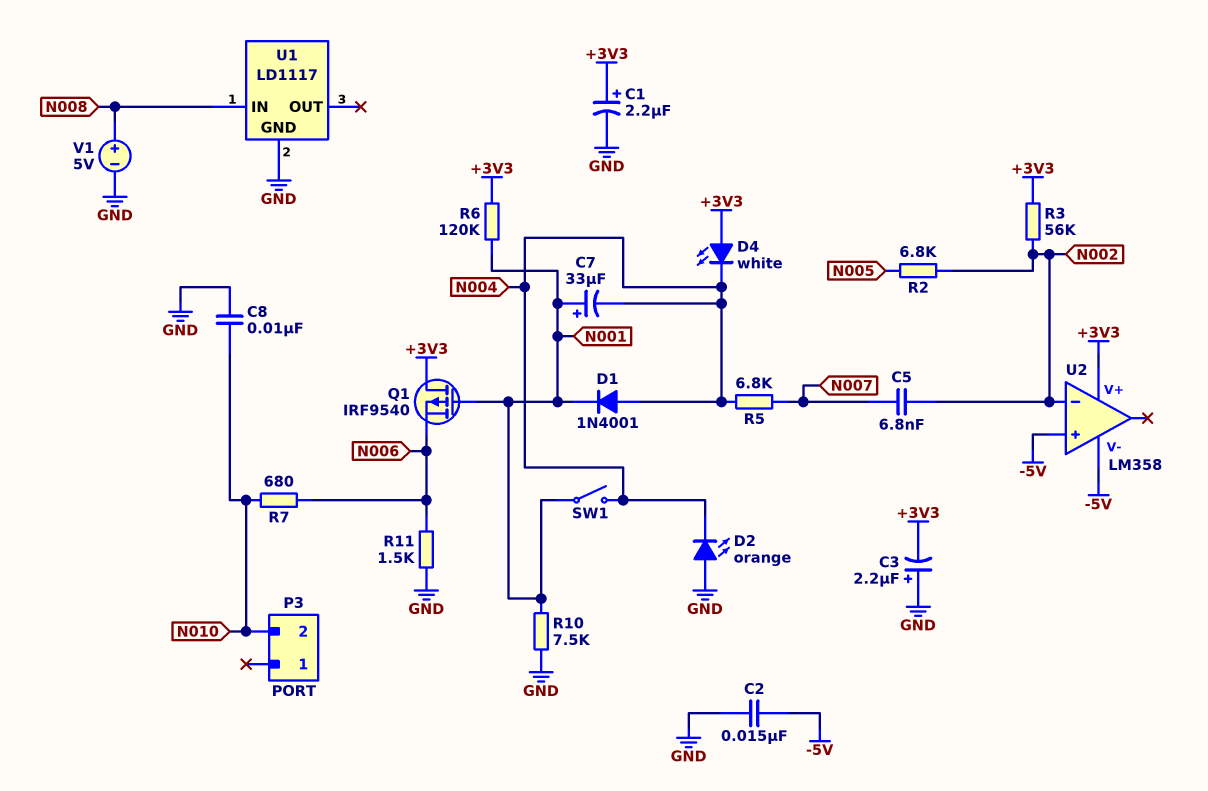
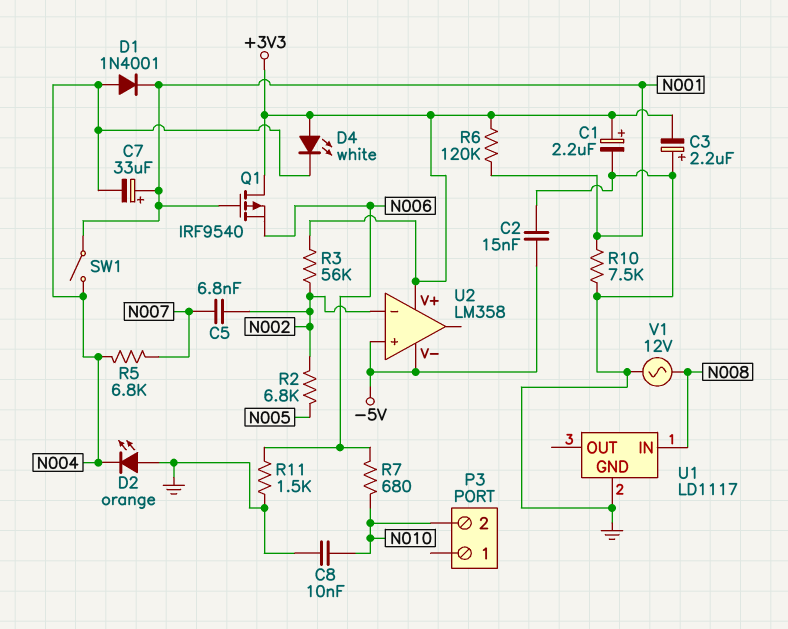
V1: 5V (plus N008, minus GND) -> AC 12V (GND, N008)

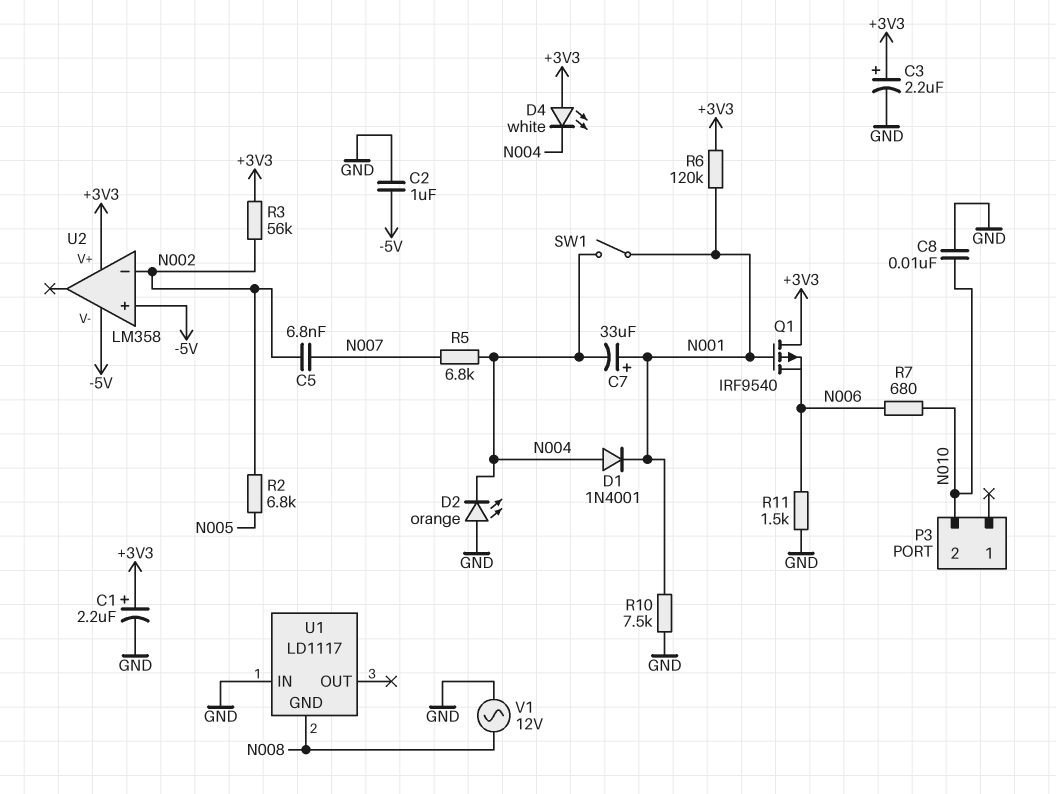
C2: 15nF (-5V, GND) -> 1uF (-5V, GND)
C3: 2.2uF (plus GND, minus +3V3) -> 2.2uF (plus +3V3, minus GND)
U1 pin GND: GND -> N008
U1 pin IN: N008 -> GND

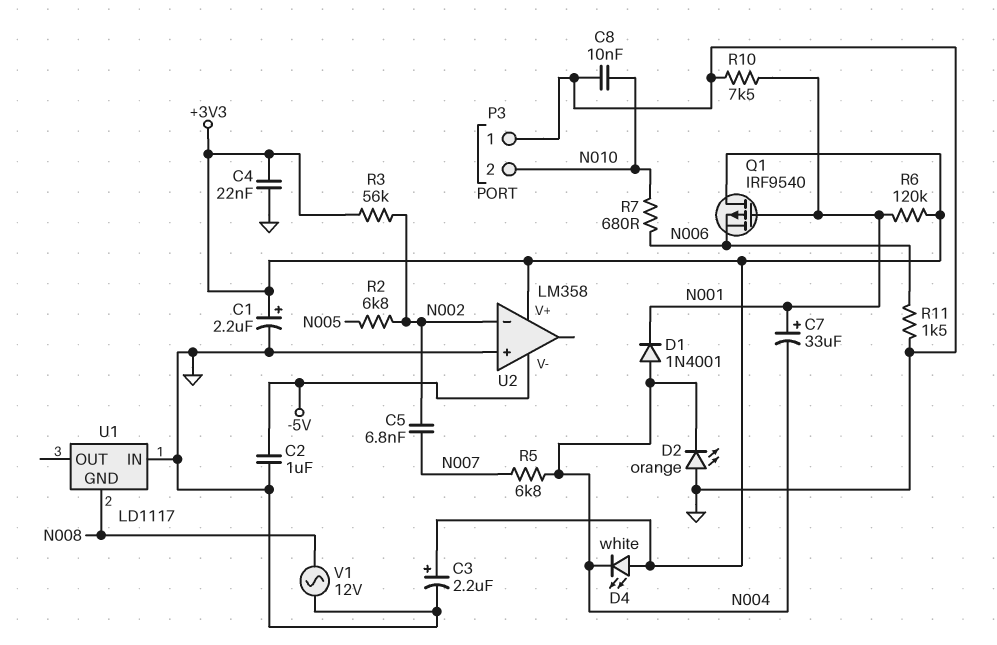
C4: none -> 22nF (+3V3, GND)
P3 pin 1: none -> GND
SW1: switch (N001, N004) -> none
U2 pin in+: -5V -> GND

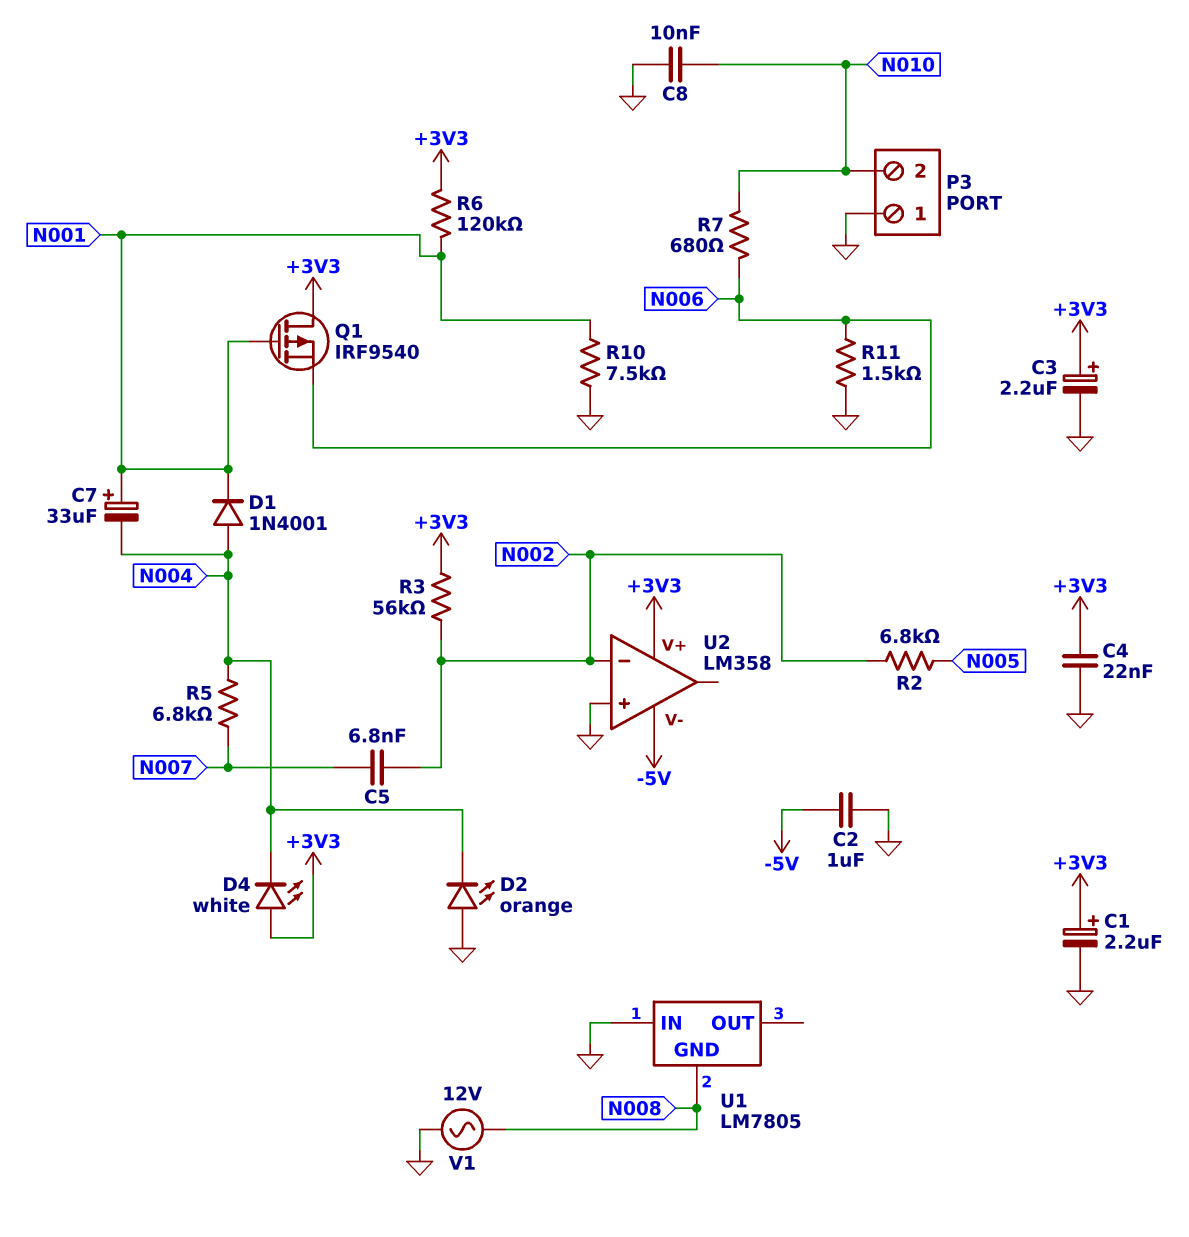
U1: LD1117 -> LM7805

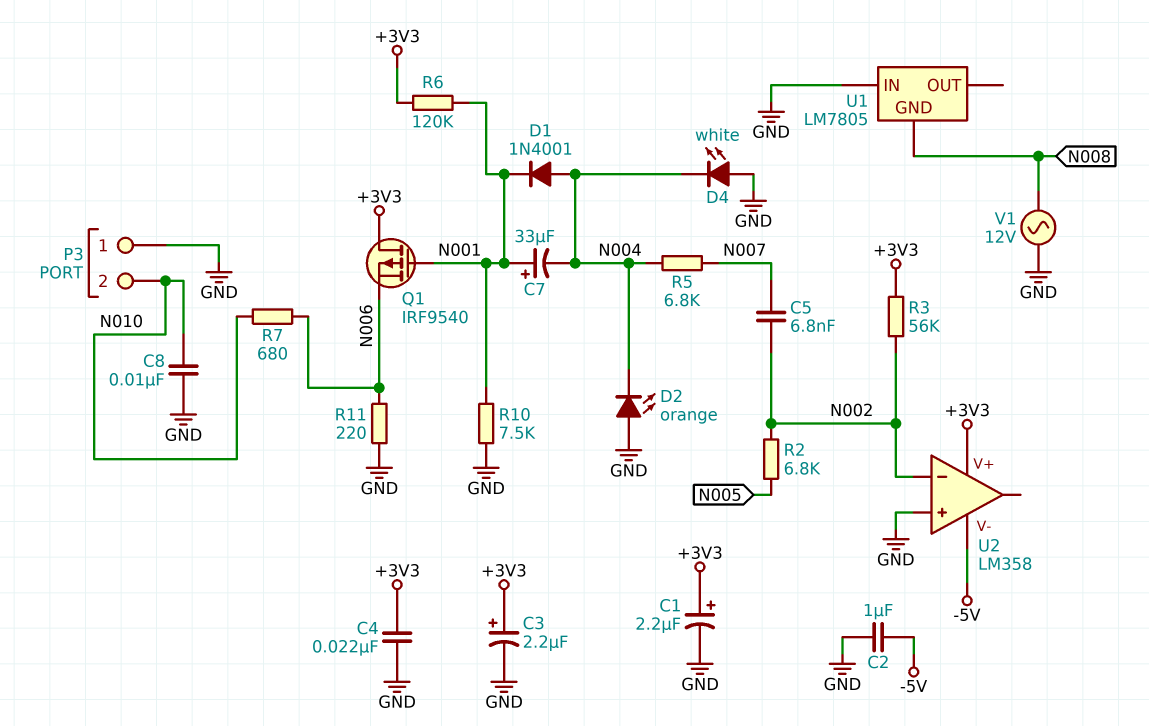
D4: LED white (A +3V3, K N004) -> LED white (A GND, K N004)
R11: 1.5k (GND, N006) -> 220 (GND, N006)

